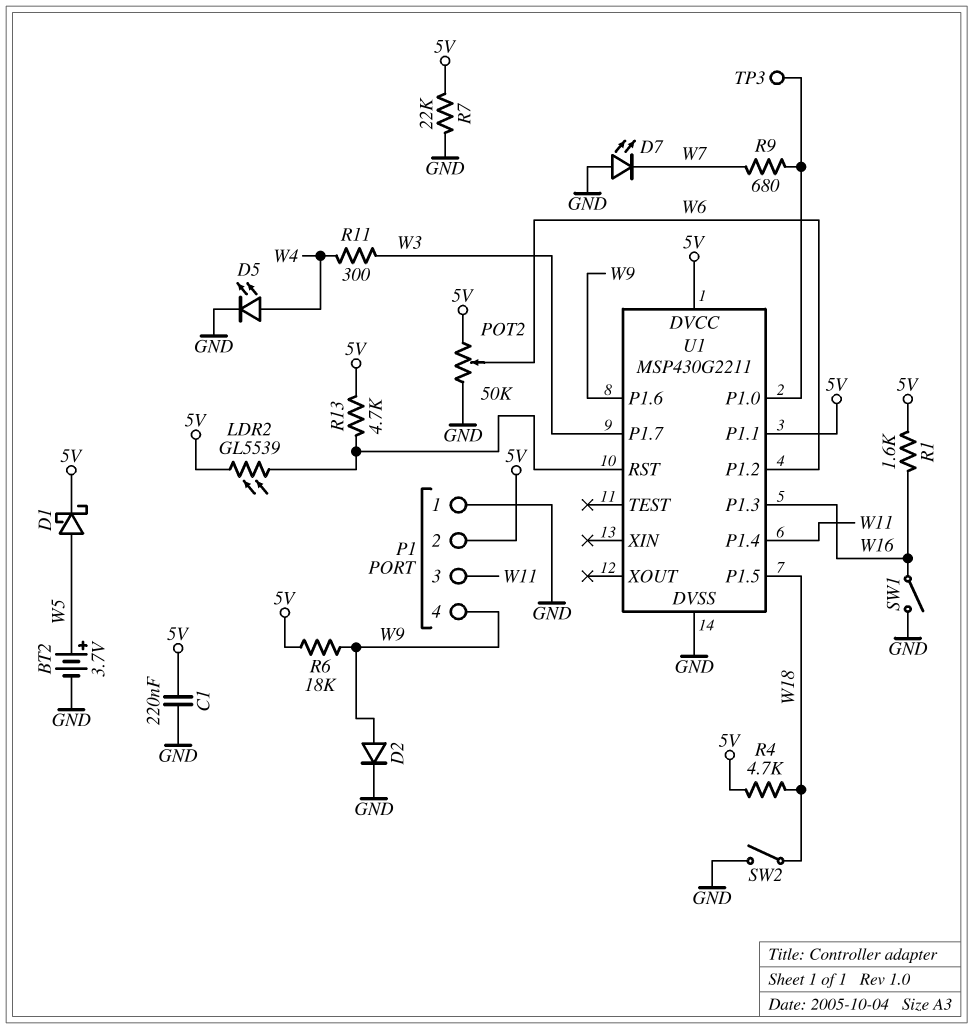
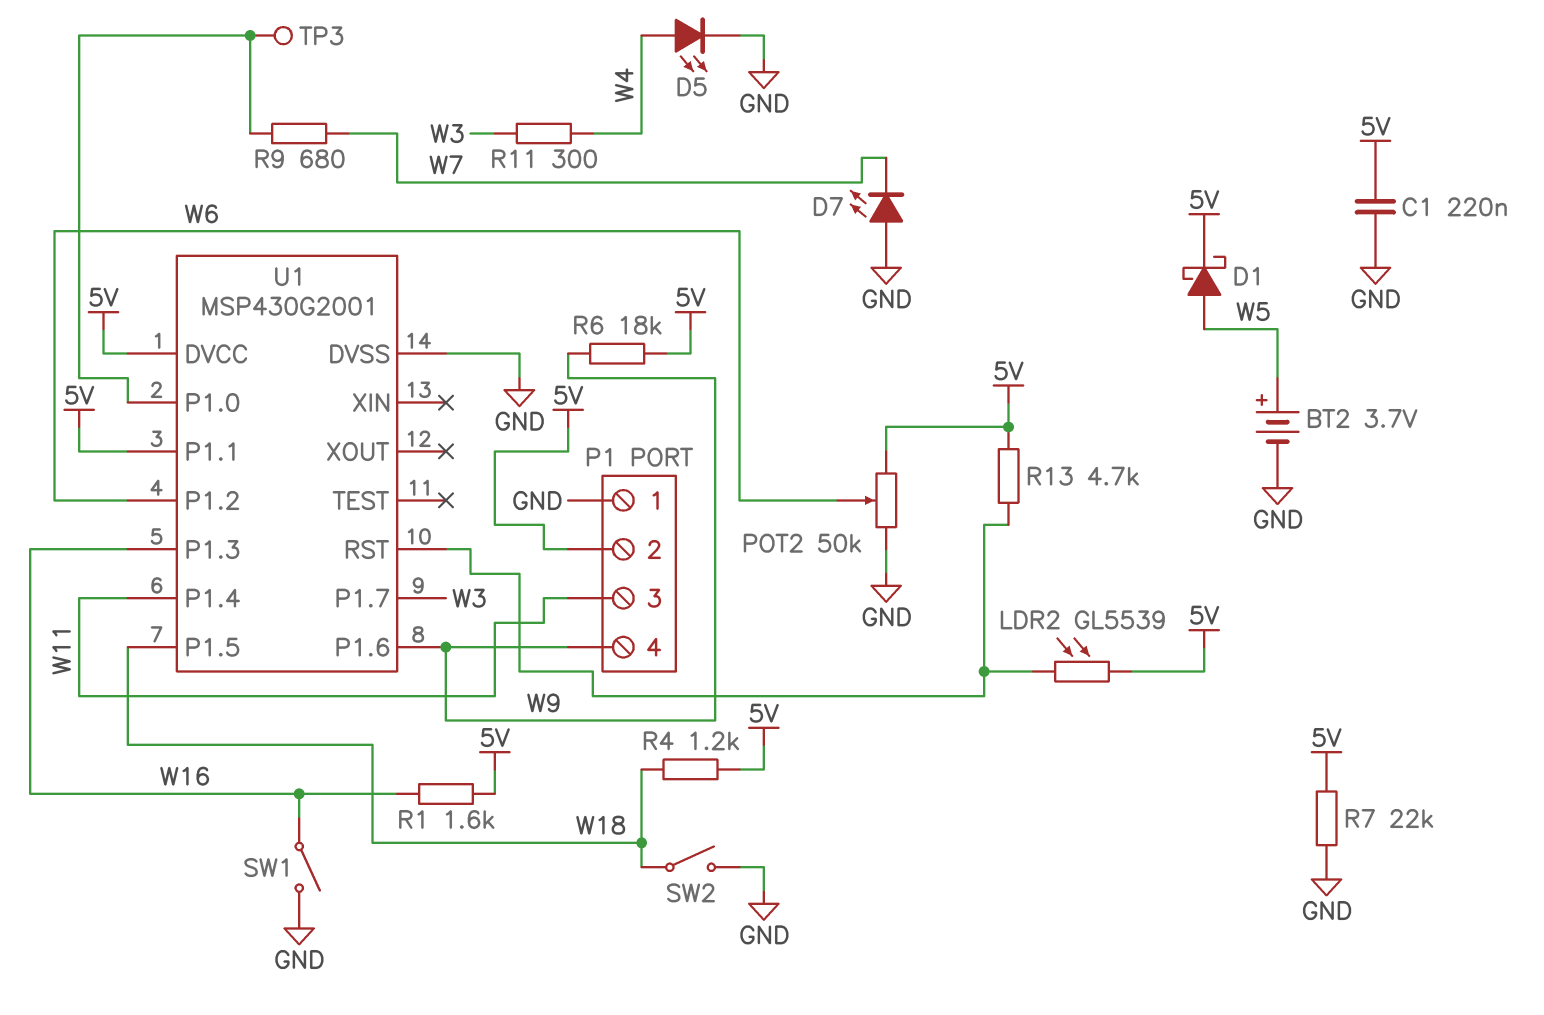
D2: diode (A W9, K GND) -> none
R4: 4.7k (5V, W18) -> 1.2k (5V, W18)
U1: MSP430G2211 -> MSP430G2001

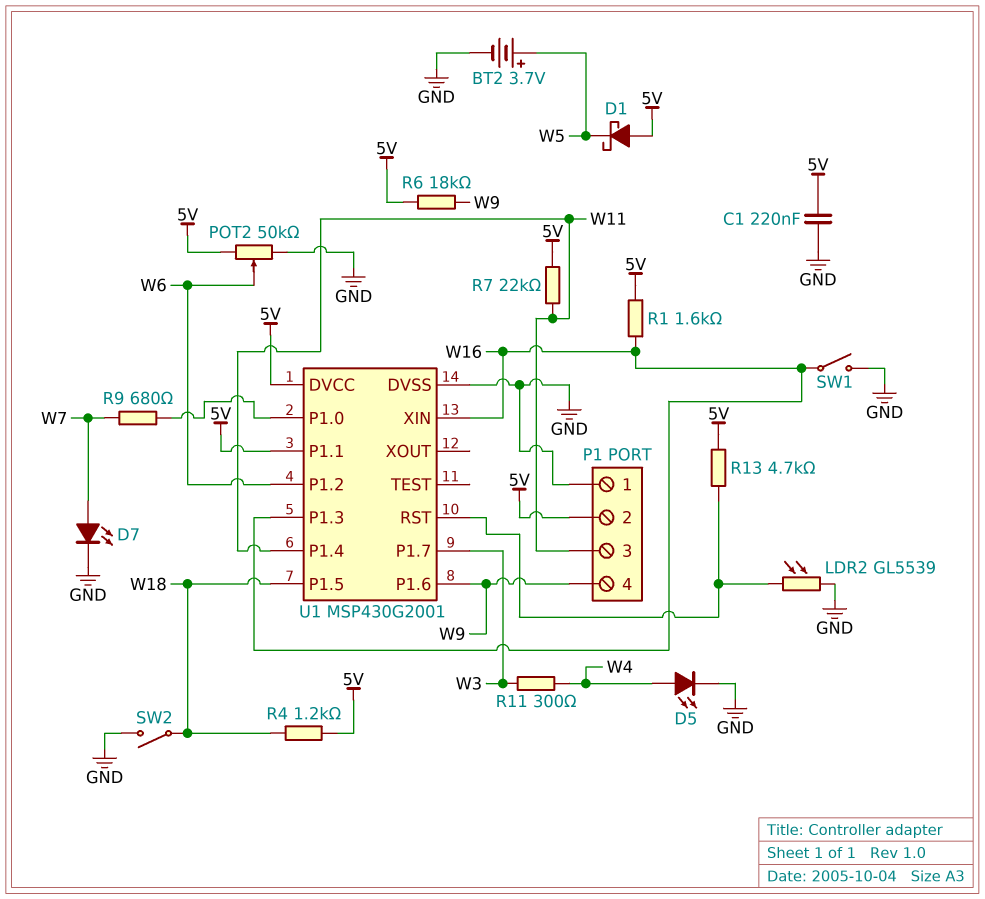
D1: schottky (A W5, K 5V) -> schottky (A 5V, K W5)
D7: LED (A GND, K W7) -> LED (A W7, K GND)
LDR2: GL5539 (5V, U1/RST) -> GL5539 (GND, U1/RST)
R7: 22k (5V, GND) -> 22k (5V, W11)
TP3: test point (U1/P1.0) -> none
U1 pin XIN: none -> W16

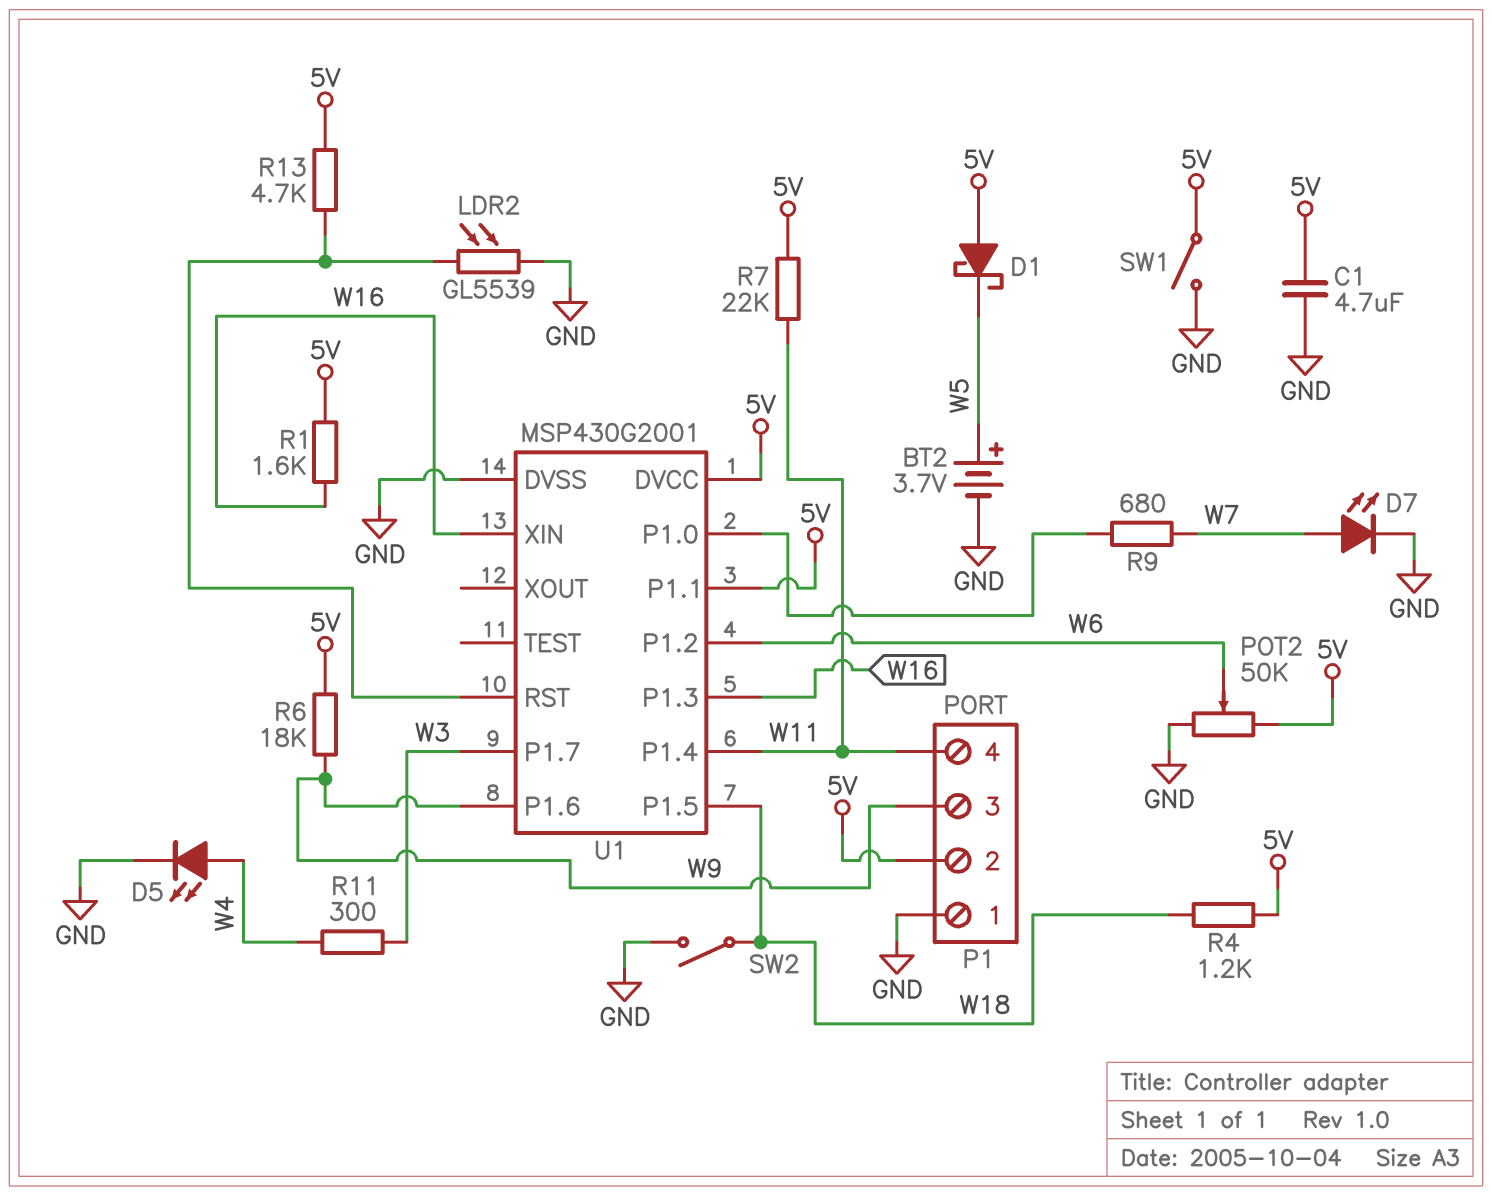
C1: 220nF (5V, GND) -> 4.7uF (5V, GND)
P1 pin 3: W11 -> W9
P1 pin 4: W9 -> W11
SW1: switch (GND, W16) -> switch (5V, GND)

